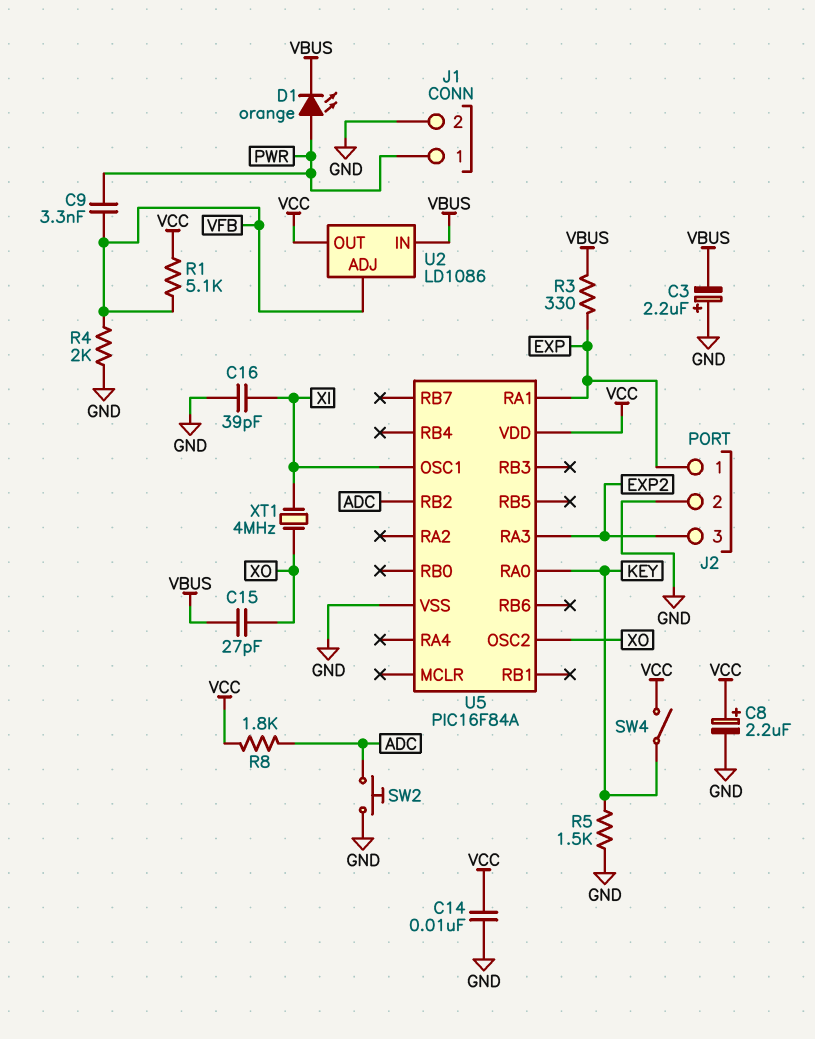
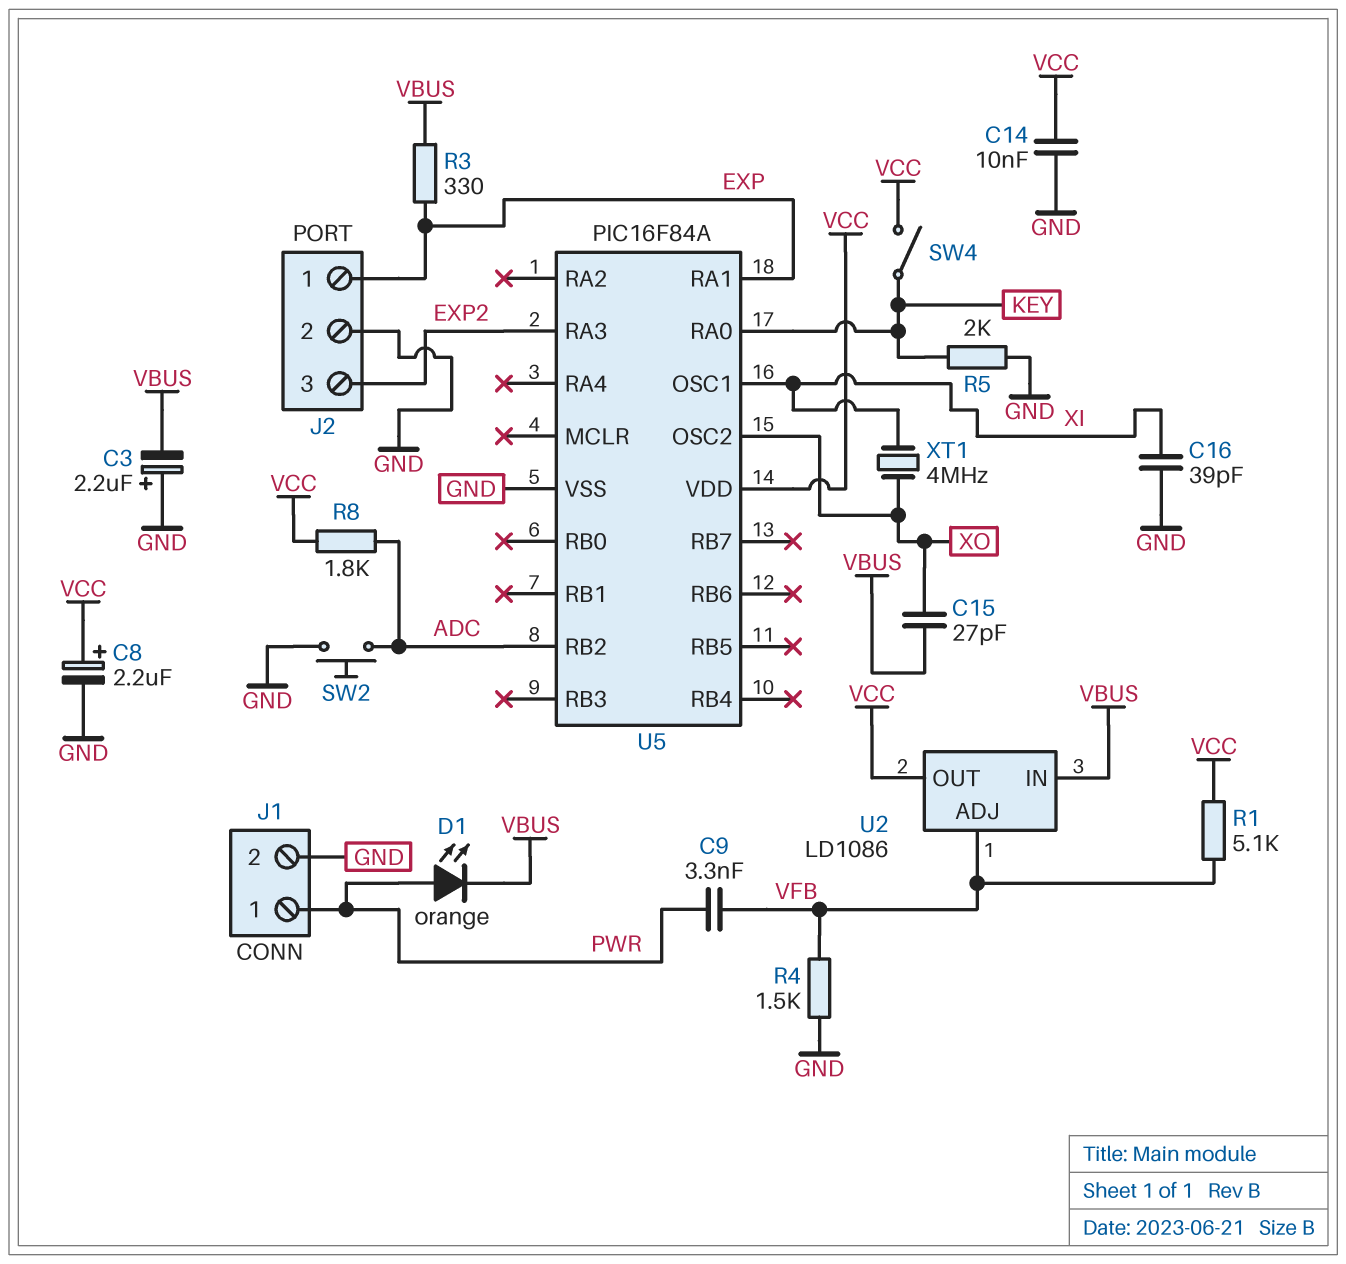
R4: 2k (GND, VFB) -> 1.5k (GND, VFB)
R5: 1.5k (GND, KEY) -> 2k (GND, KEY)

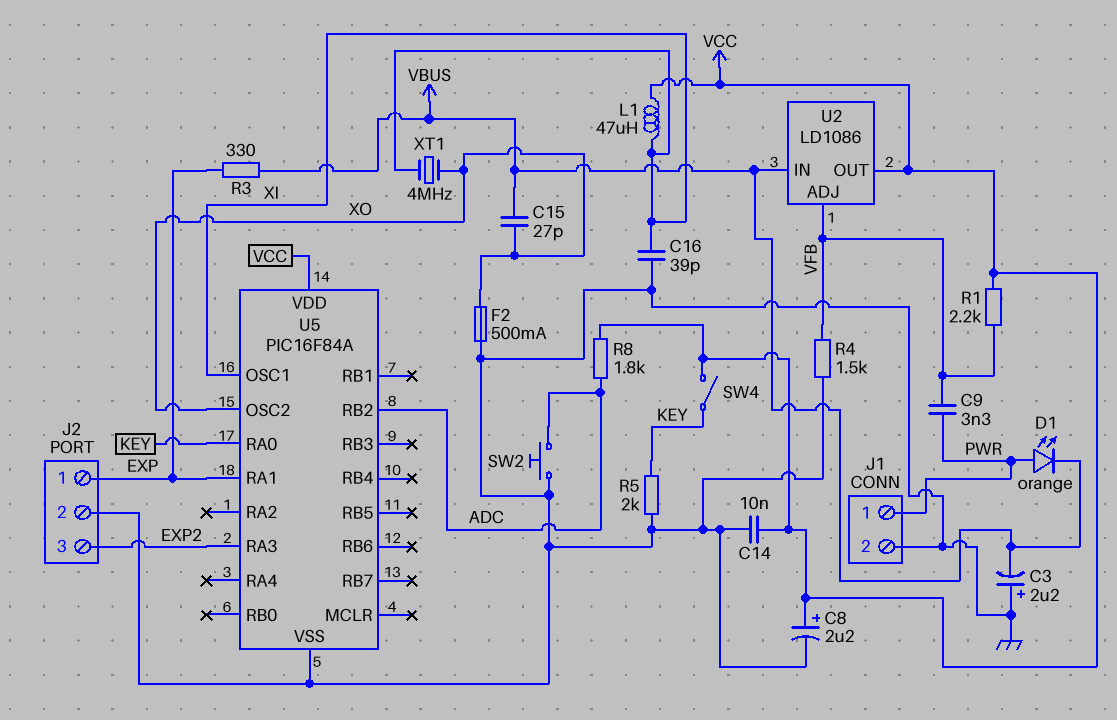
F2: none -> 500mA (GND, XO)
L1: none -> 47uH (VCC, XI)
R1: 5.1k (VCC, VFB) -> 2.2k (VCC, VFB)

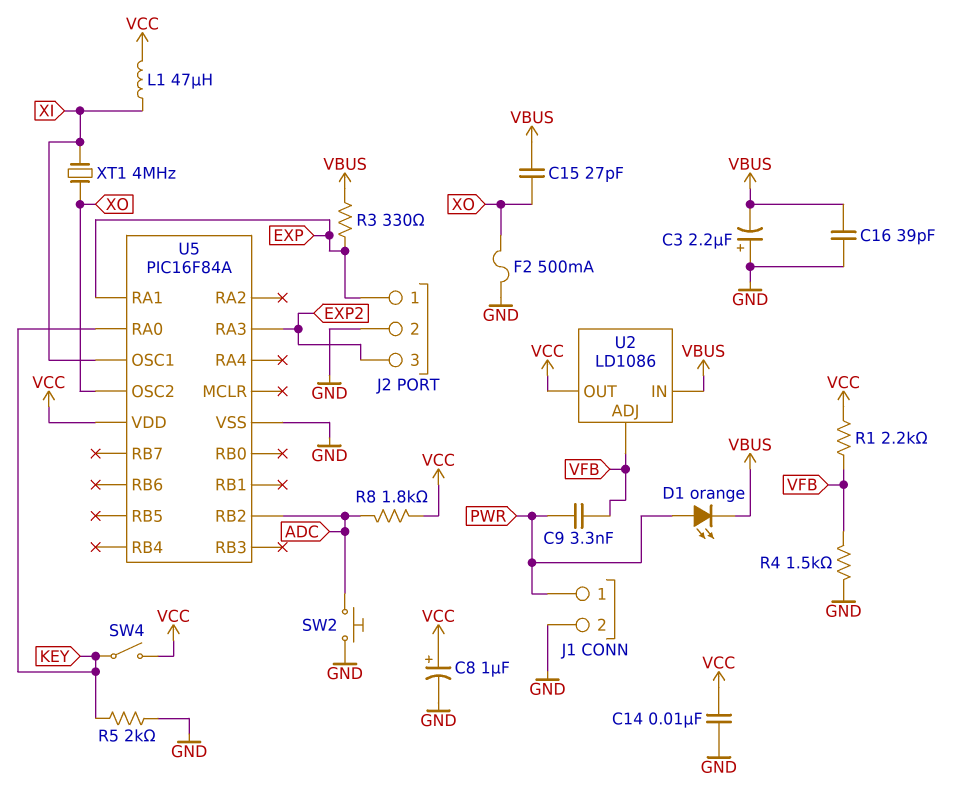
C8: 2.2uF (plus VCC, minus GND) -> 1uF (plus VCC, minus GND)
C16: 39pF (GND, XI) -> 39pF (GND, VBUS)

